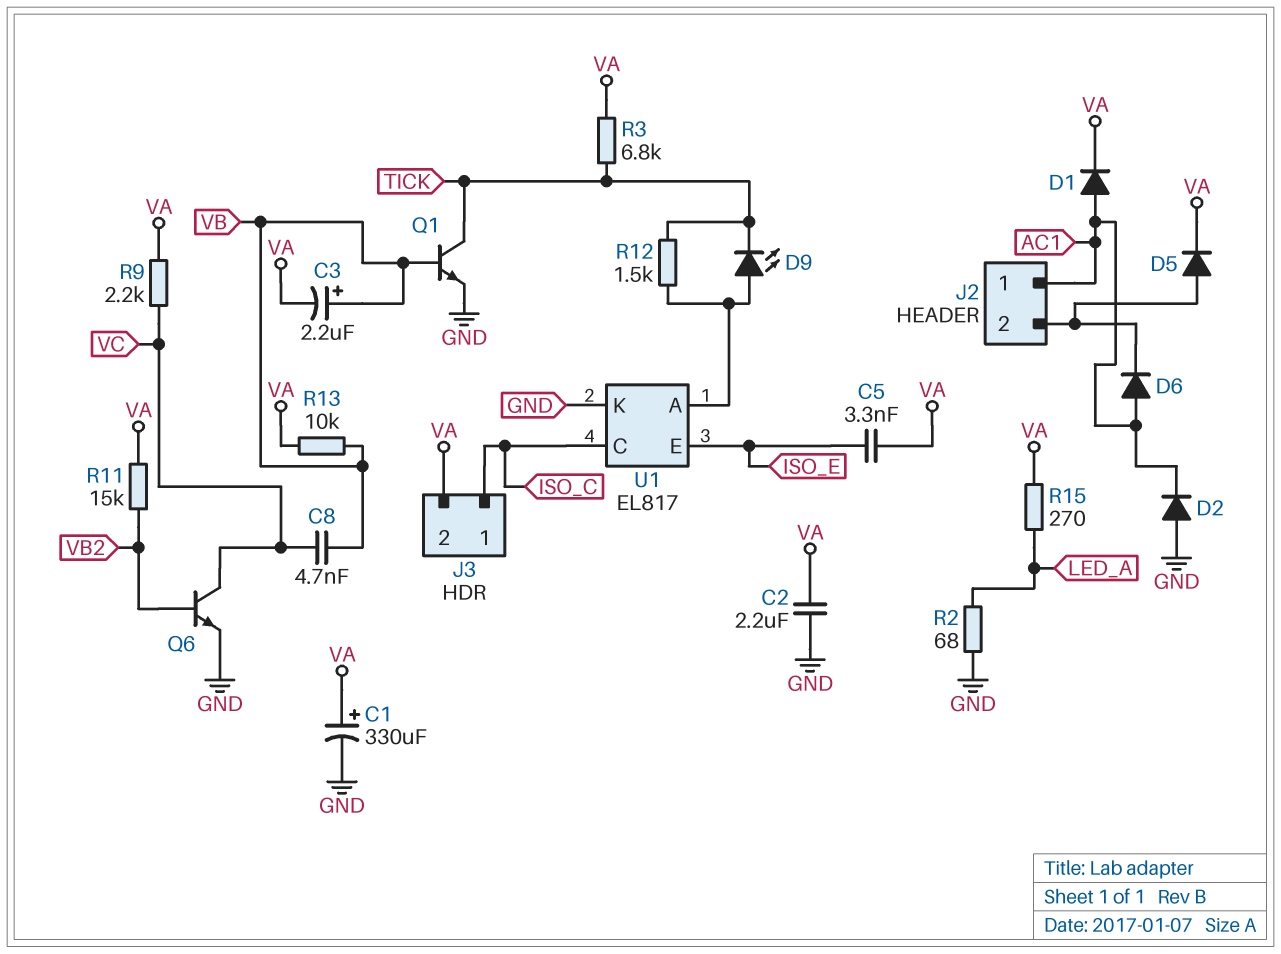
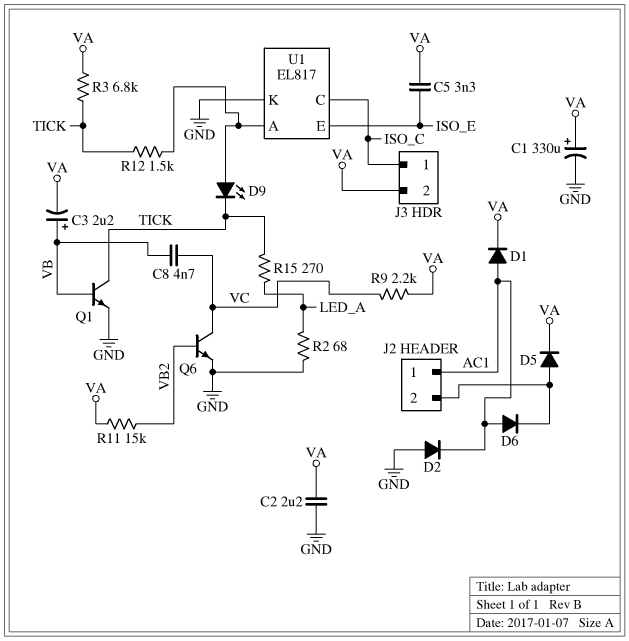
R13: 10k (VA, VB) -> none
R15: 270 (LED_A, VA) -> 270 (LED_A, TICK)

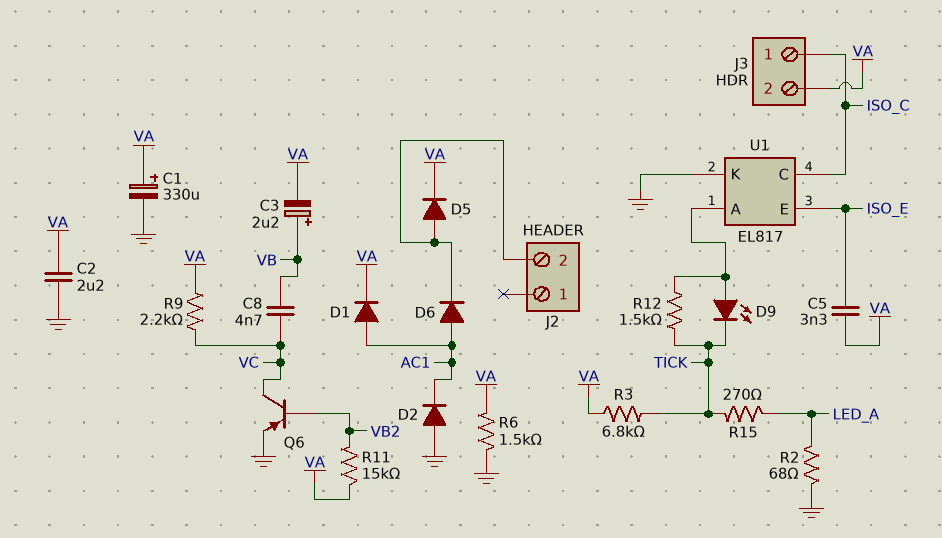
J2 pin 1: AC1 -> none
Q1: NPN (B VB, C TICK, E GND) -> none
Q6: NPN (B VB2, C VC, E GND) -> PNP (B VB2, C VC, E GND)
R6: none -> 1.5k (GND, VA)

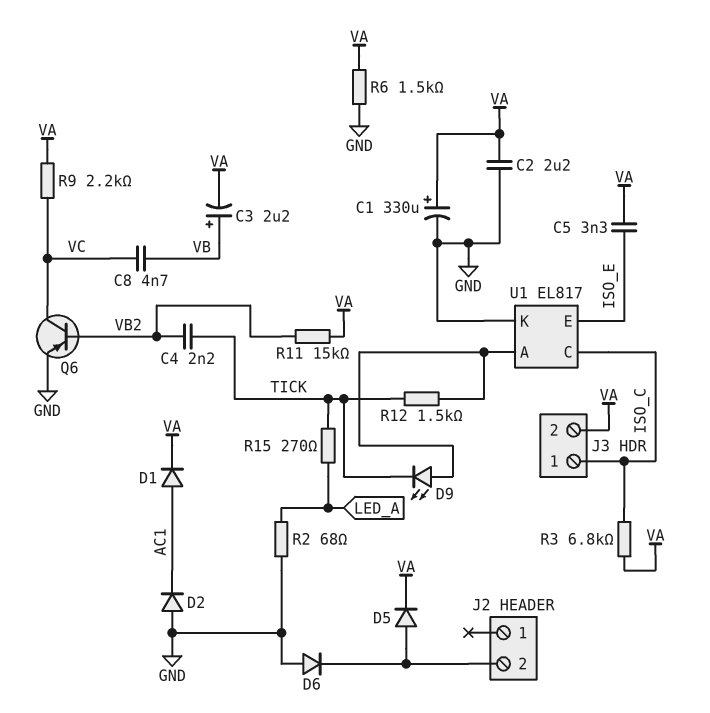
C4: none -> 2.2nF (TICK, VB2)
D6: diode (A AC1, K J2/2) -> diode (A GND, K J2/2)
R3: 6.8k (TICK, VA) -> 6.8k (ISO_C, VA)

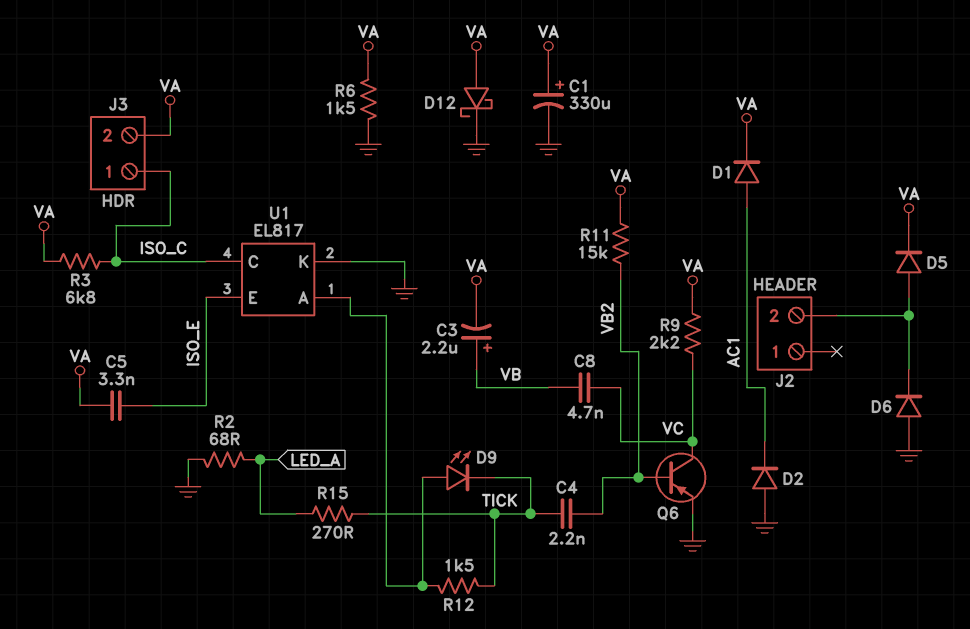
C2: 2.2uF (GND, VA) -> none
D12: none -> schottky (A VA, K GND)

